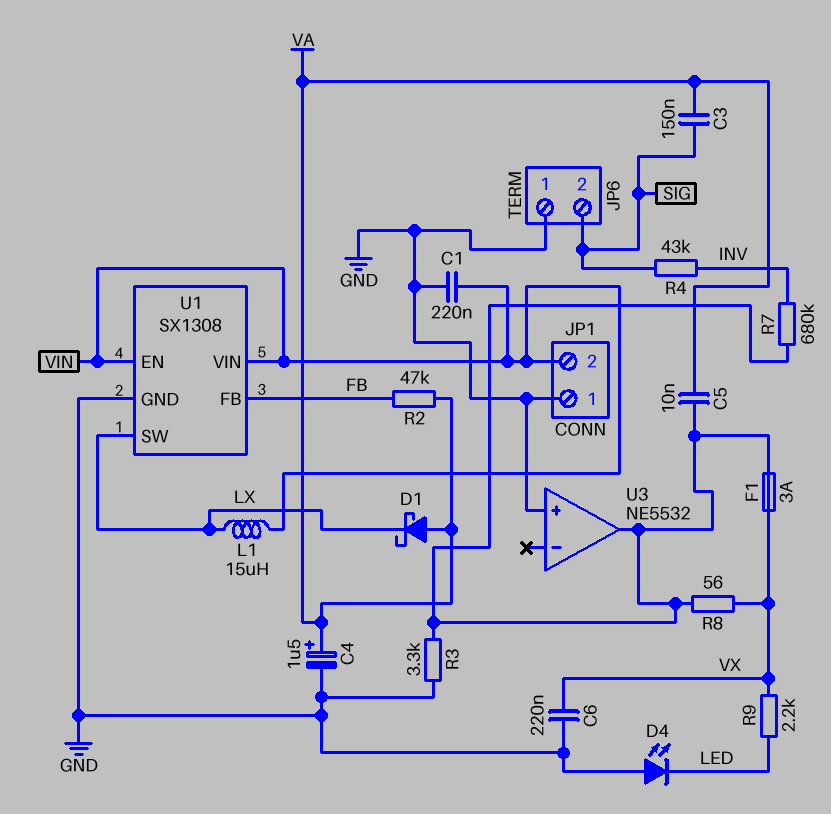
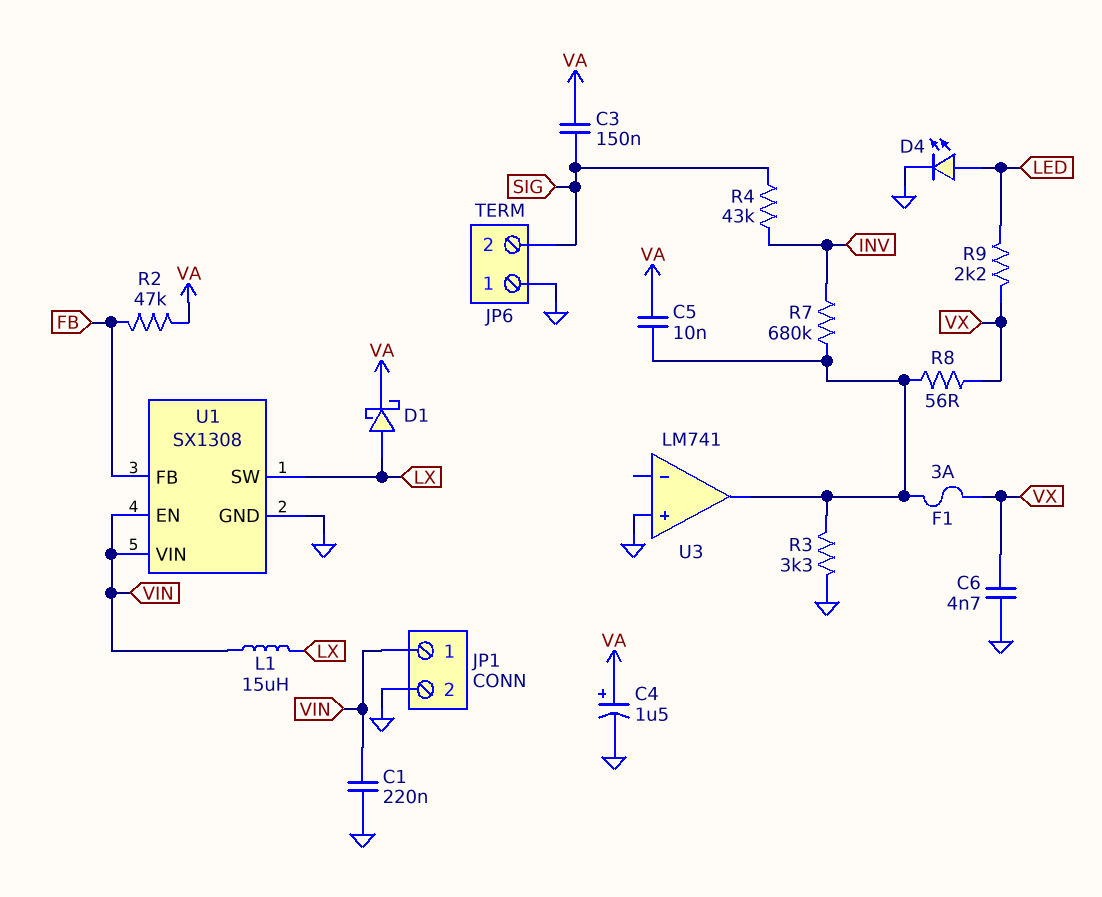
C6: 220nF (GND, VX) -> 4.7nF (GND, VX)
D1: schottky (A VA, K LX) -> schottky (A LX, K VA)
D4: LED (A GND, K LED) -> LED (A LED, K GND)
JP1 pin 1: GND -> VIN
JP1 pin 2: VIN -> GND
U3: NE5532 -> LM741

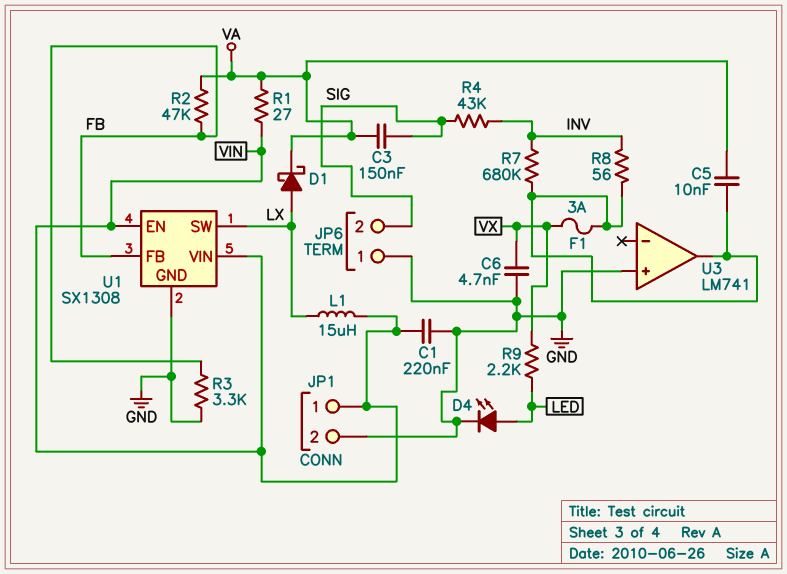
C4: 1.5uF (plus VA, minus GND) -> none
R1: none -> 27 (VA, VIN)
R3: 3.3k (GND, U3/out) -> 3.3k (FB, GND)
R8: 56 (U3/out, VX) -> 56 (INV, U3/out)

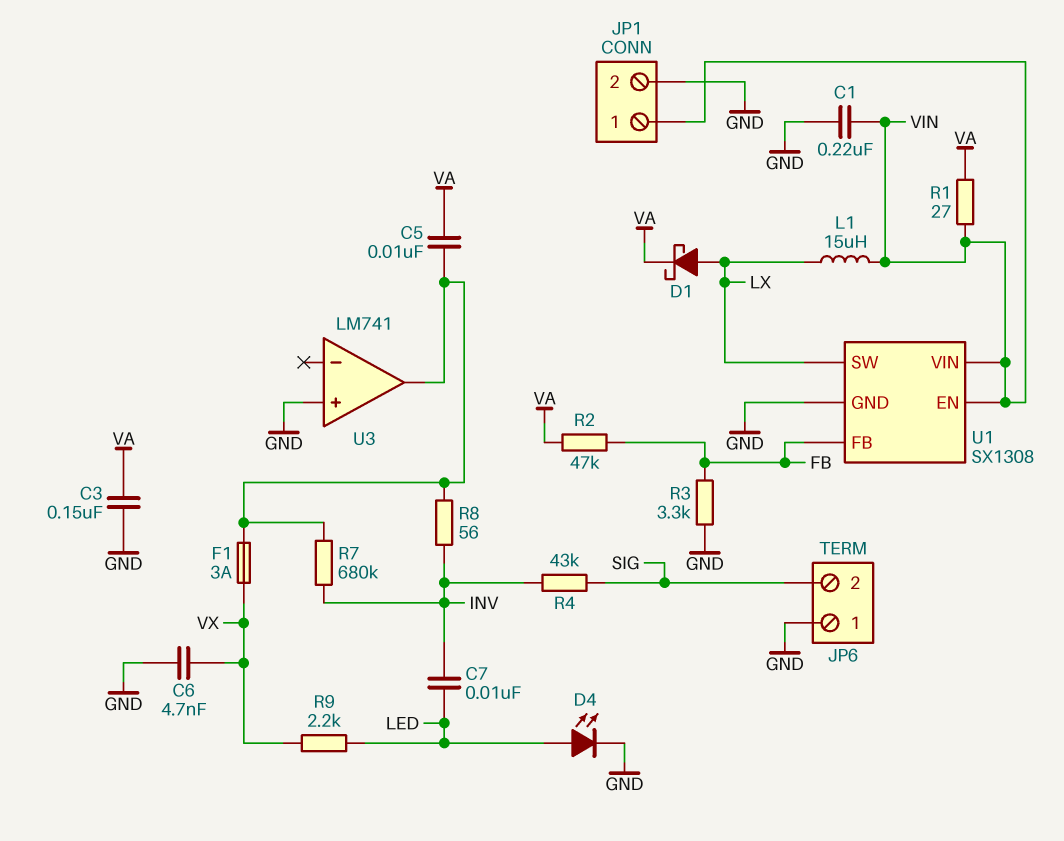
C3: 150nF (SIG, VA) -> 150nF (GND, VA)
C7: none -> 10nF (INV, LED)

